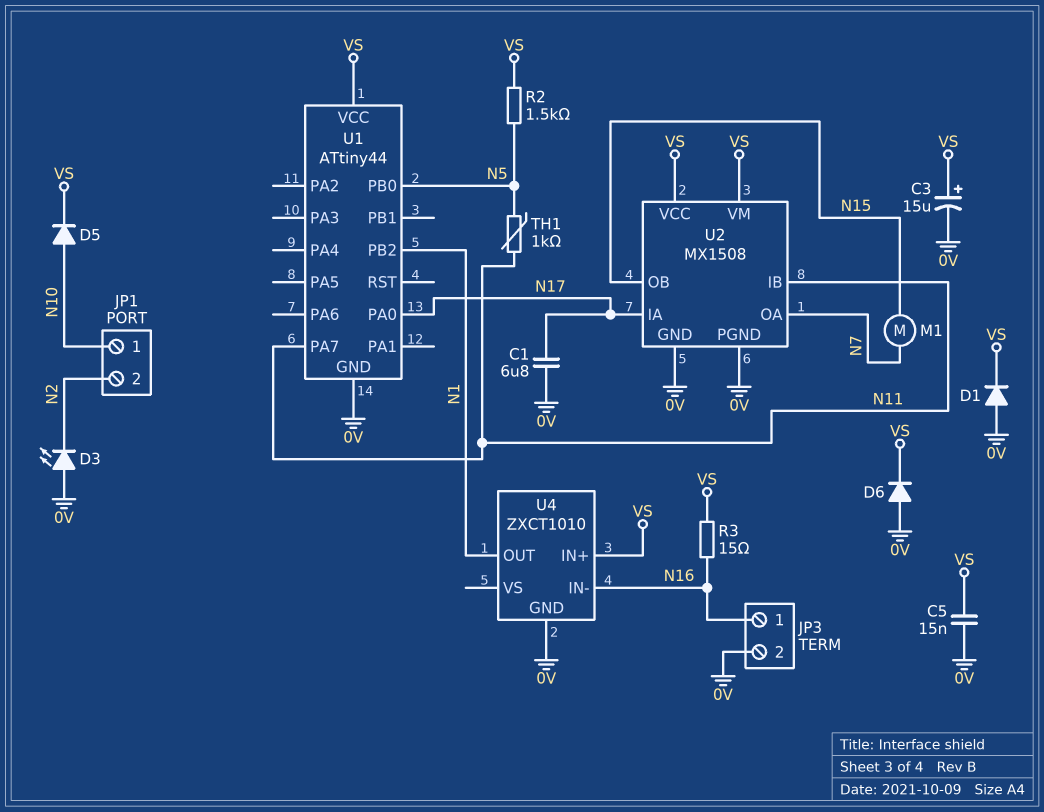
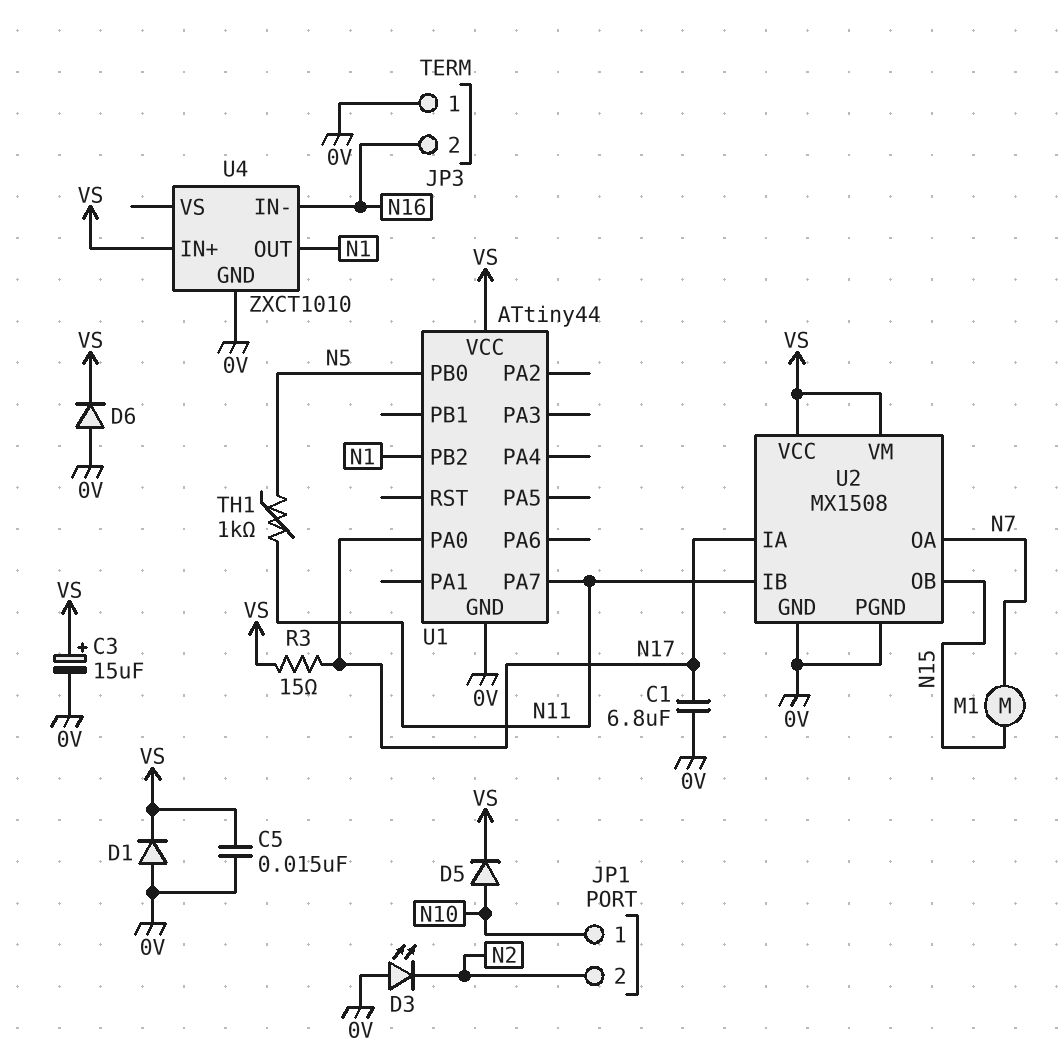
JP3 pin 1: N16 -> 0V
JP3 pin 2: 0V -> N16
R2: 1.5k (N5, VS) -> none
R3: 15 (N16, VS) -> 15 (N17, VS)

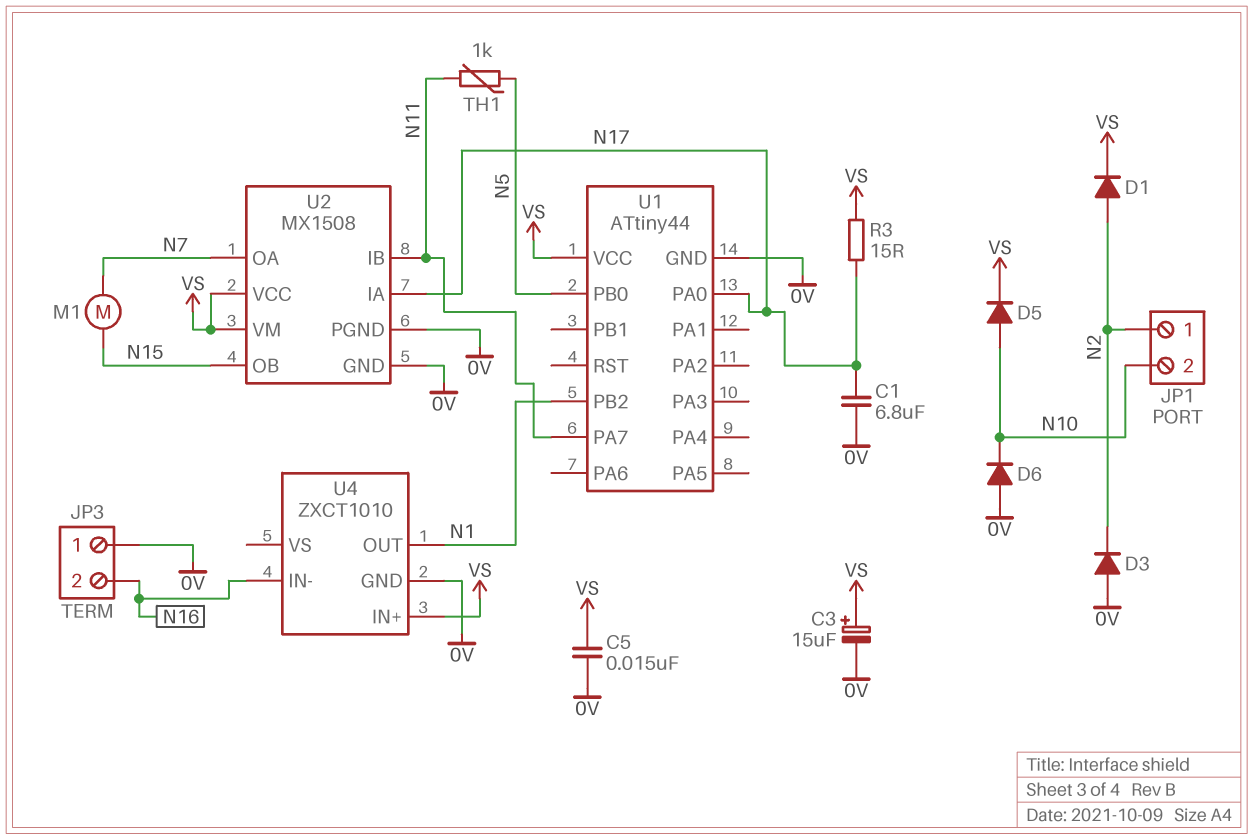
D1: diode (A 0V, K VS) -> diode (A N2, K VS)
D3: LED (A 0V, K N2) -> diode (A 0V, K N2)
D6: diode (A 0V, K VS) -> diode (A 0V, K N10)
JP1 pin 1: N10 -> N2
JP1 pin 2: N2 -> N10

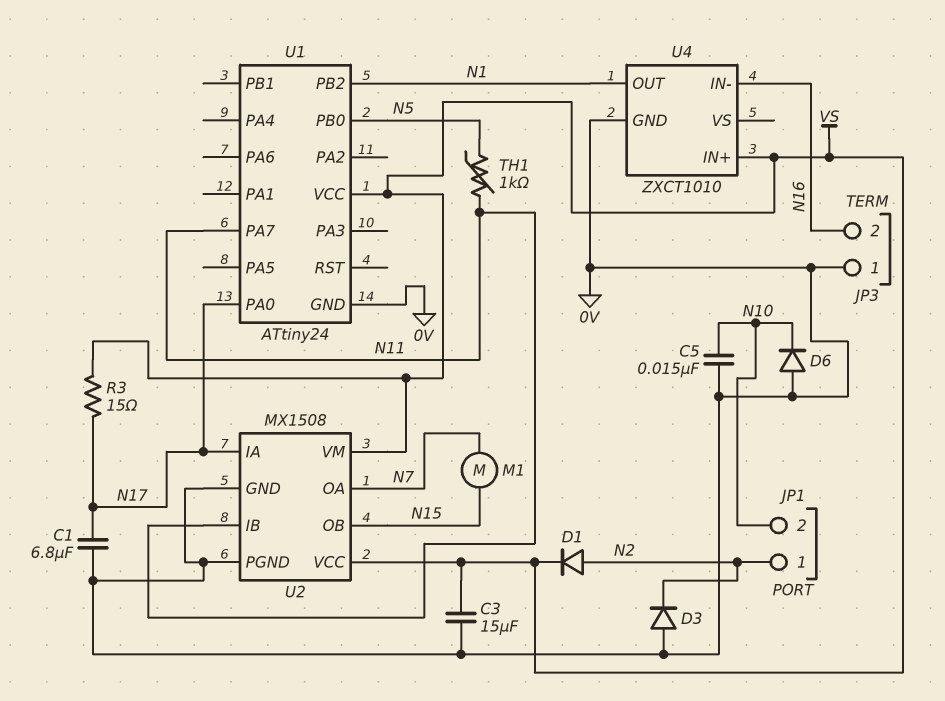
C3: 15uF (plus VS, minus 0V) -> 15uF (0V, VS)
C5: 15nF (0V, VS) -> 15nF (0V, N10)
D5: diode (A N10, K VS) -> none
U1: ATtiny44 -> ATtiny24

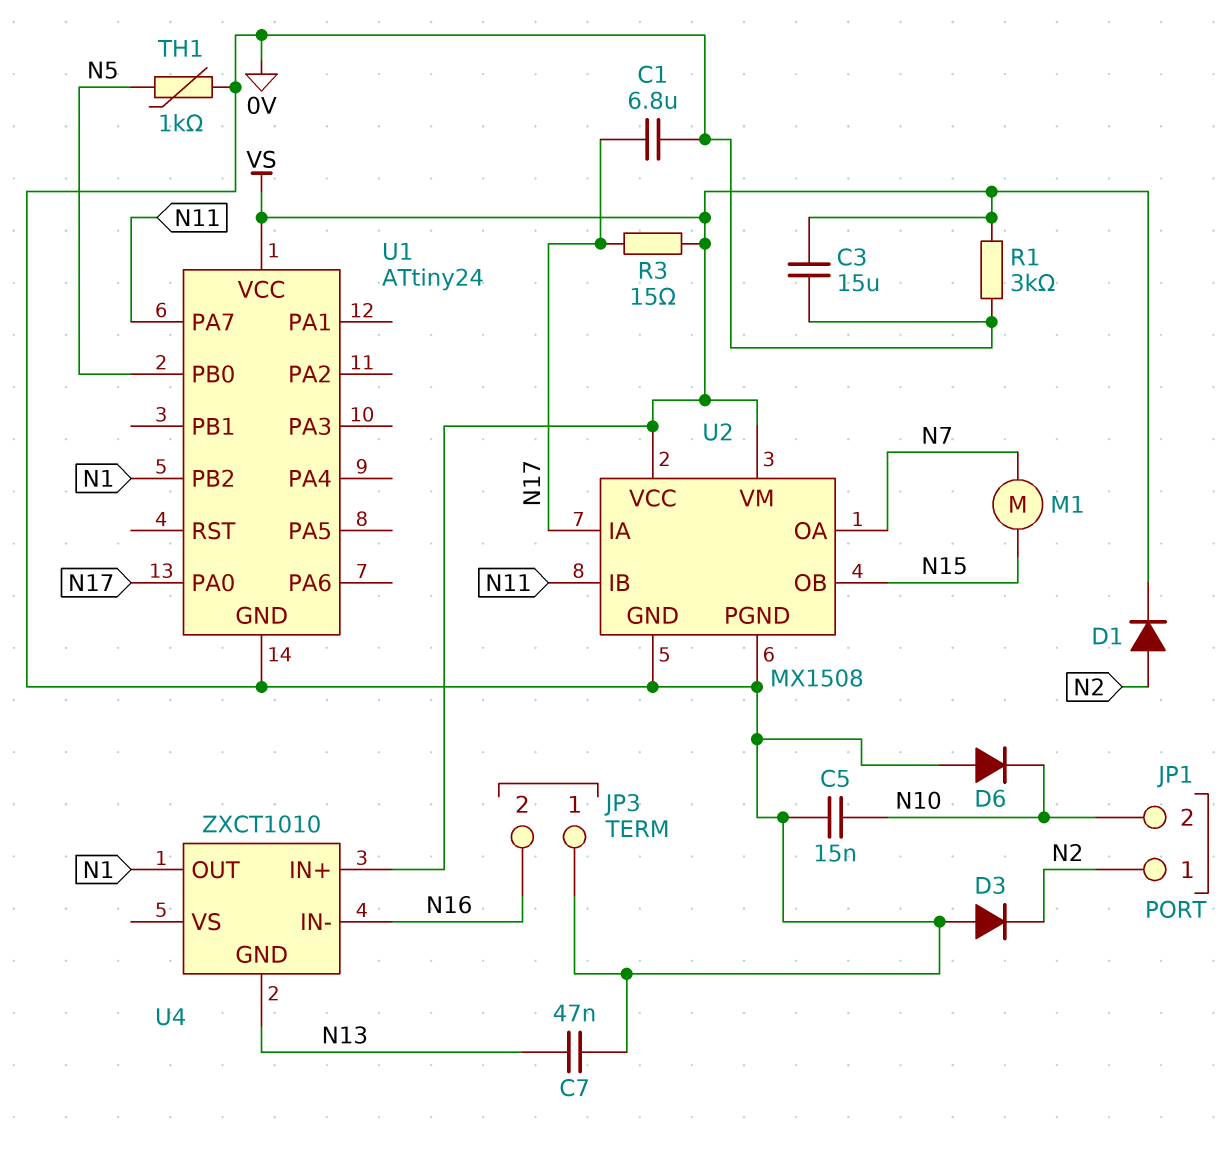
C7: none -> 47nF (0V, N13)
R1: none -> 3k (0V, VS)
TH1: 1k (N5, N11) -> 1k (0V, N5)
U4 pin GND: 0V -> N13

